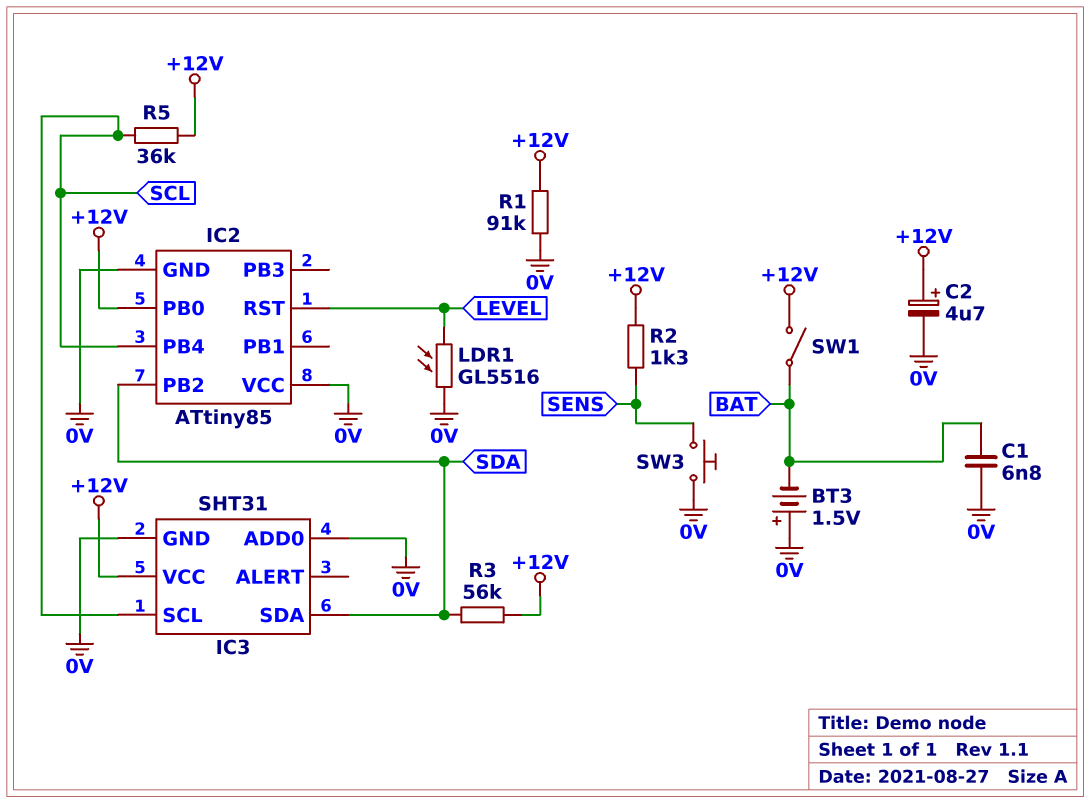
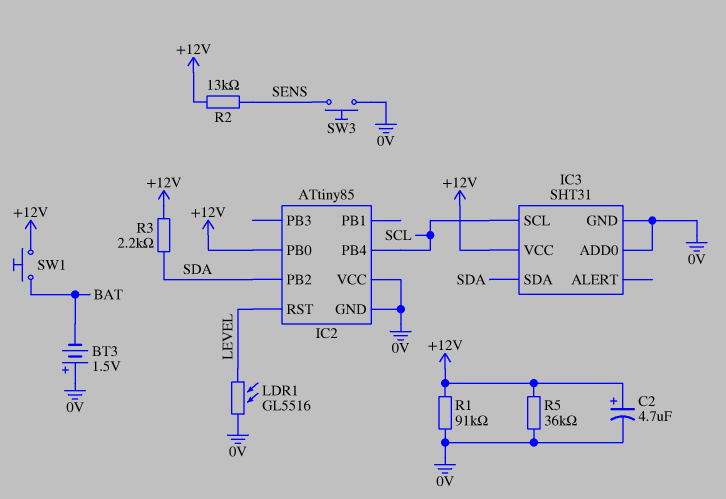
C1: 6.8nF (0V, BAT) -> none
R2: 1.3k (+12V, SENS) -> 13k (+12V, SENS)
R3: 56k (+12V, SDA) -> 2.2k (+12V, SDA)
R5: 36k (+12V, SCL) -> 36k (+12V, 0V)
SW1: switch (+12V, BAT) -> button (+12V, BAT)

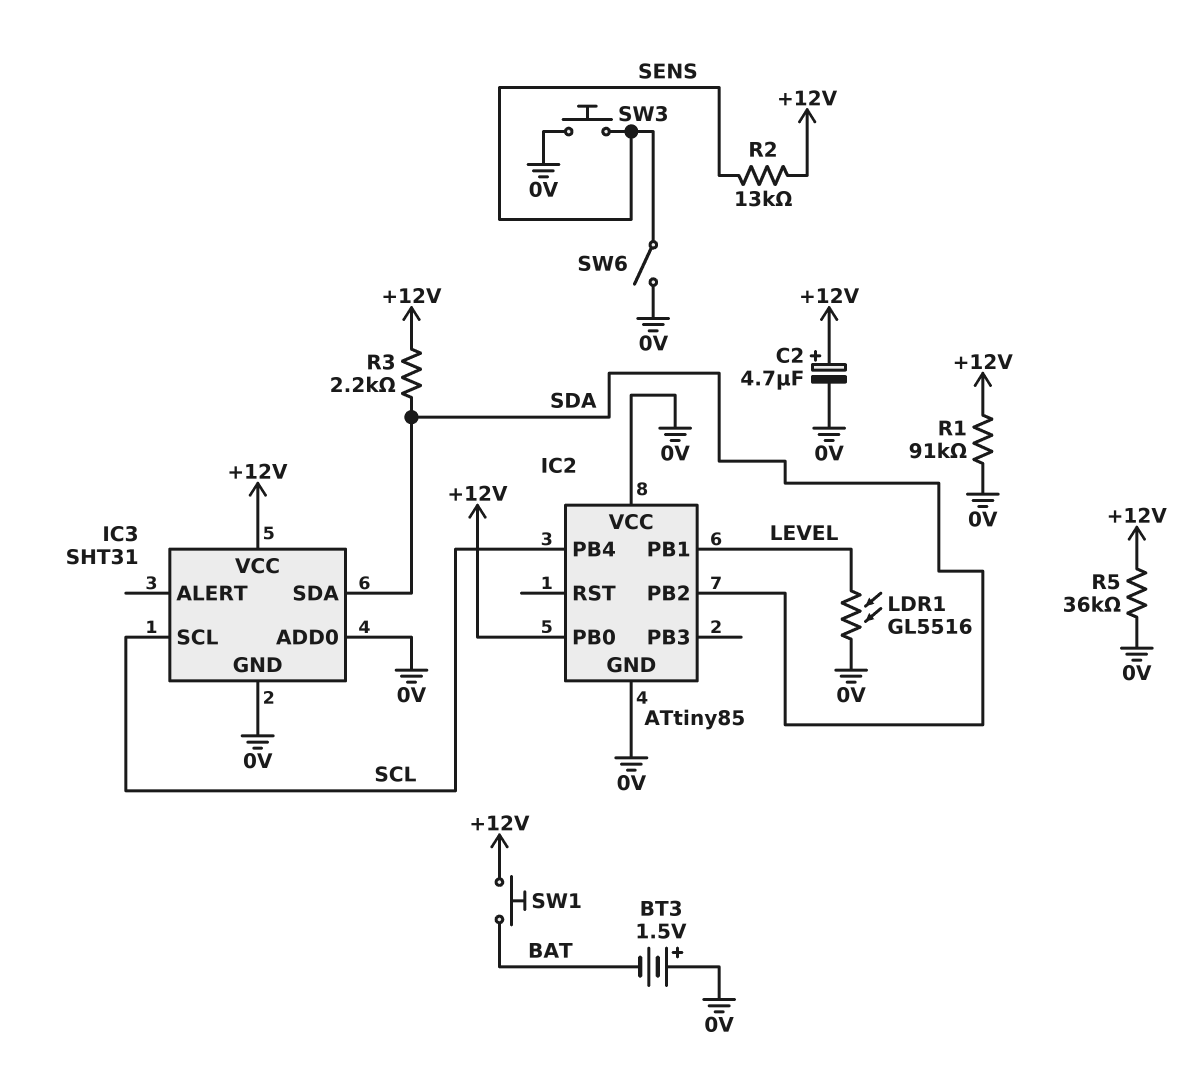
IC2 pin PB1: none -> LEVEL
IC2 pin RST: LEVEL -> none
SW6: none -> switch (0V, SENS)

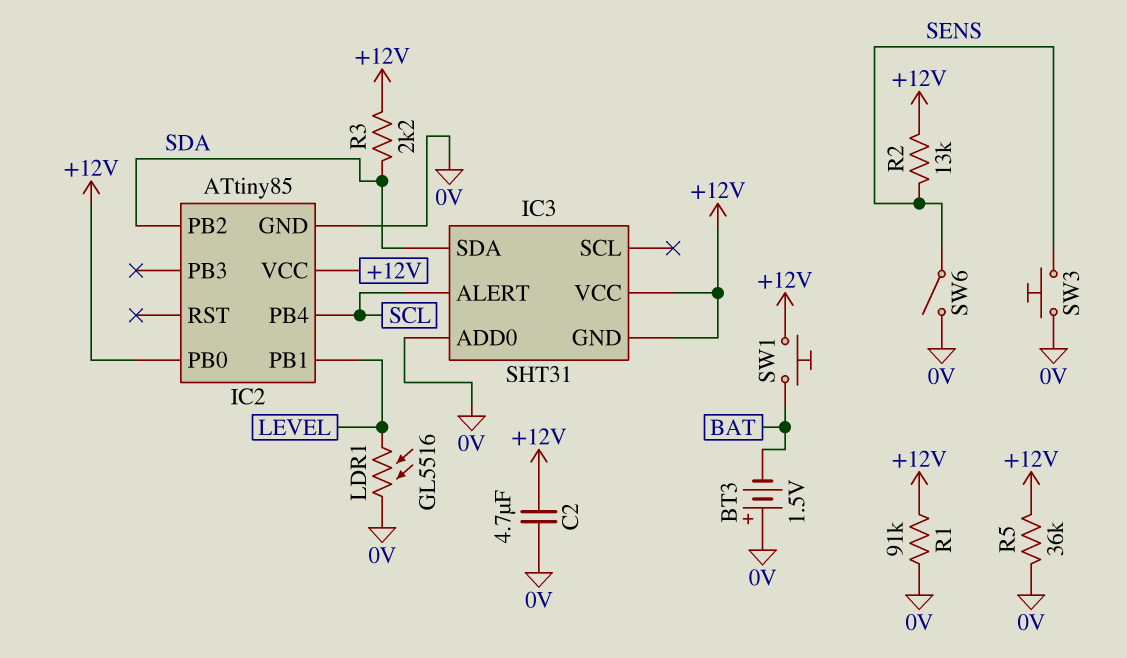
C2: 4.7uF (plus +12V, minus 0V) -> 4.7uF (+12V, 0V)
IC2 pin VCC: 0V -> +12V
IC3 pin ALERT: none -> SCL
IC3 pin GND: 0V -> +12V
IC3 pin SCL: SCL -> none

